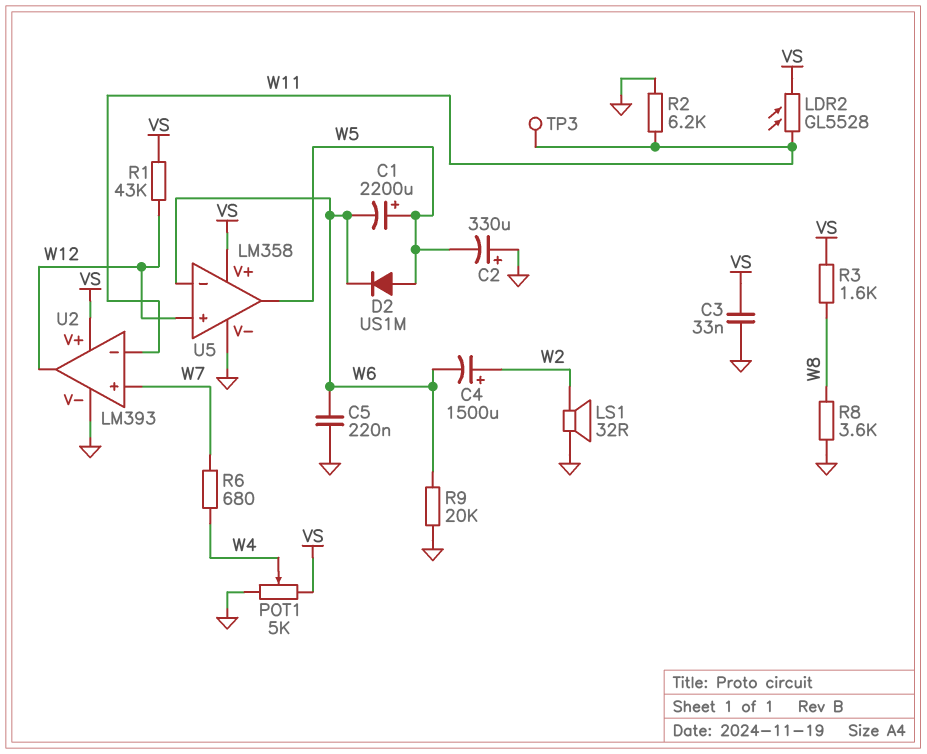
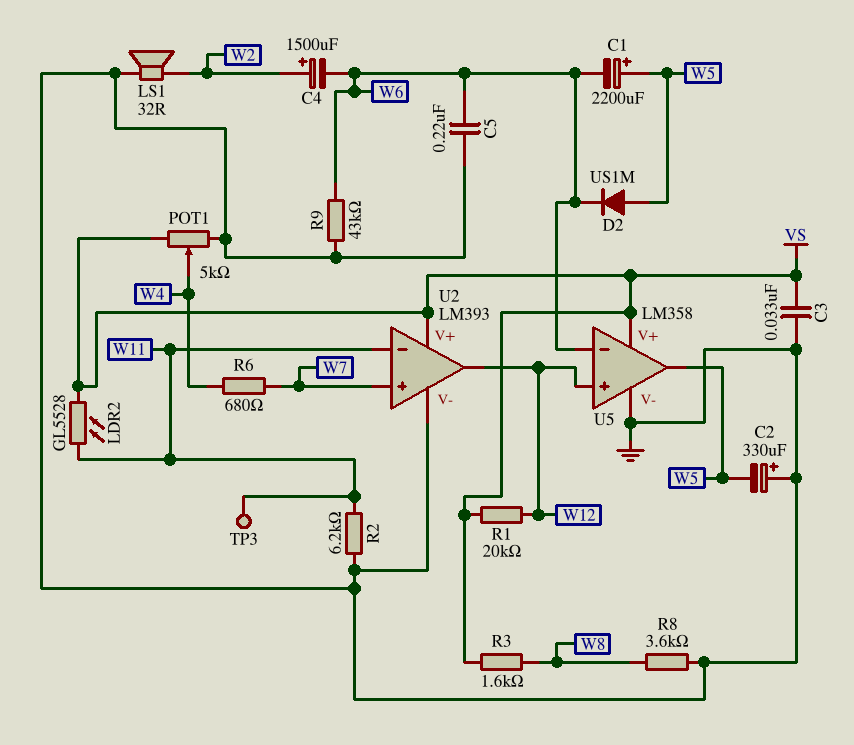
R1: 43k (VS, W12) -> 20k (VS, W12)
R9: 20k (GND, W6) -> 43k (GND, W6)

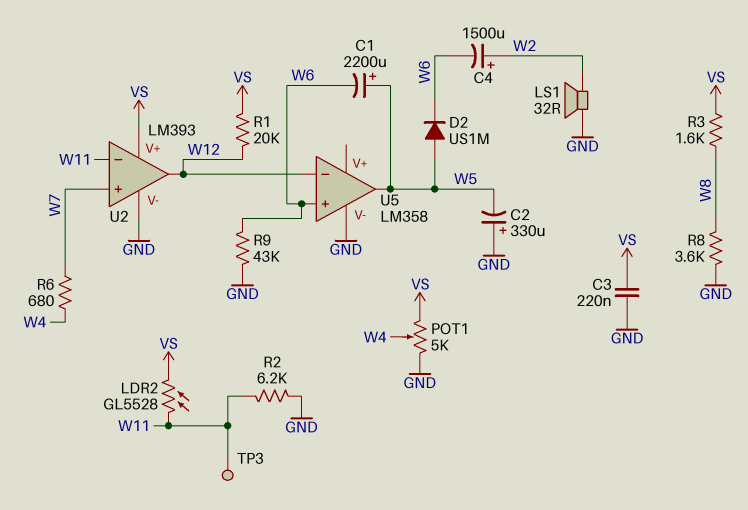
C3: 33nF (GND, VS) -> 220nF (GND, VS)
C5: 220nF (GND, W6) -> none
U5 pin V+: VS -> none
U5 pin in+: W12 -> W6
U5 pin in-: W6 -> W12

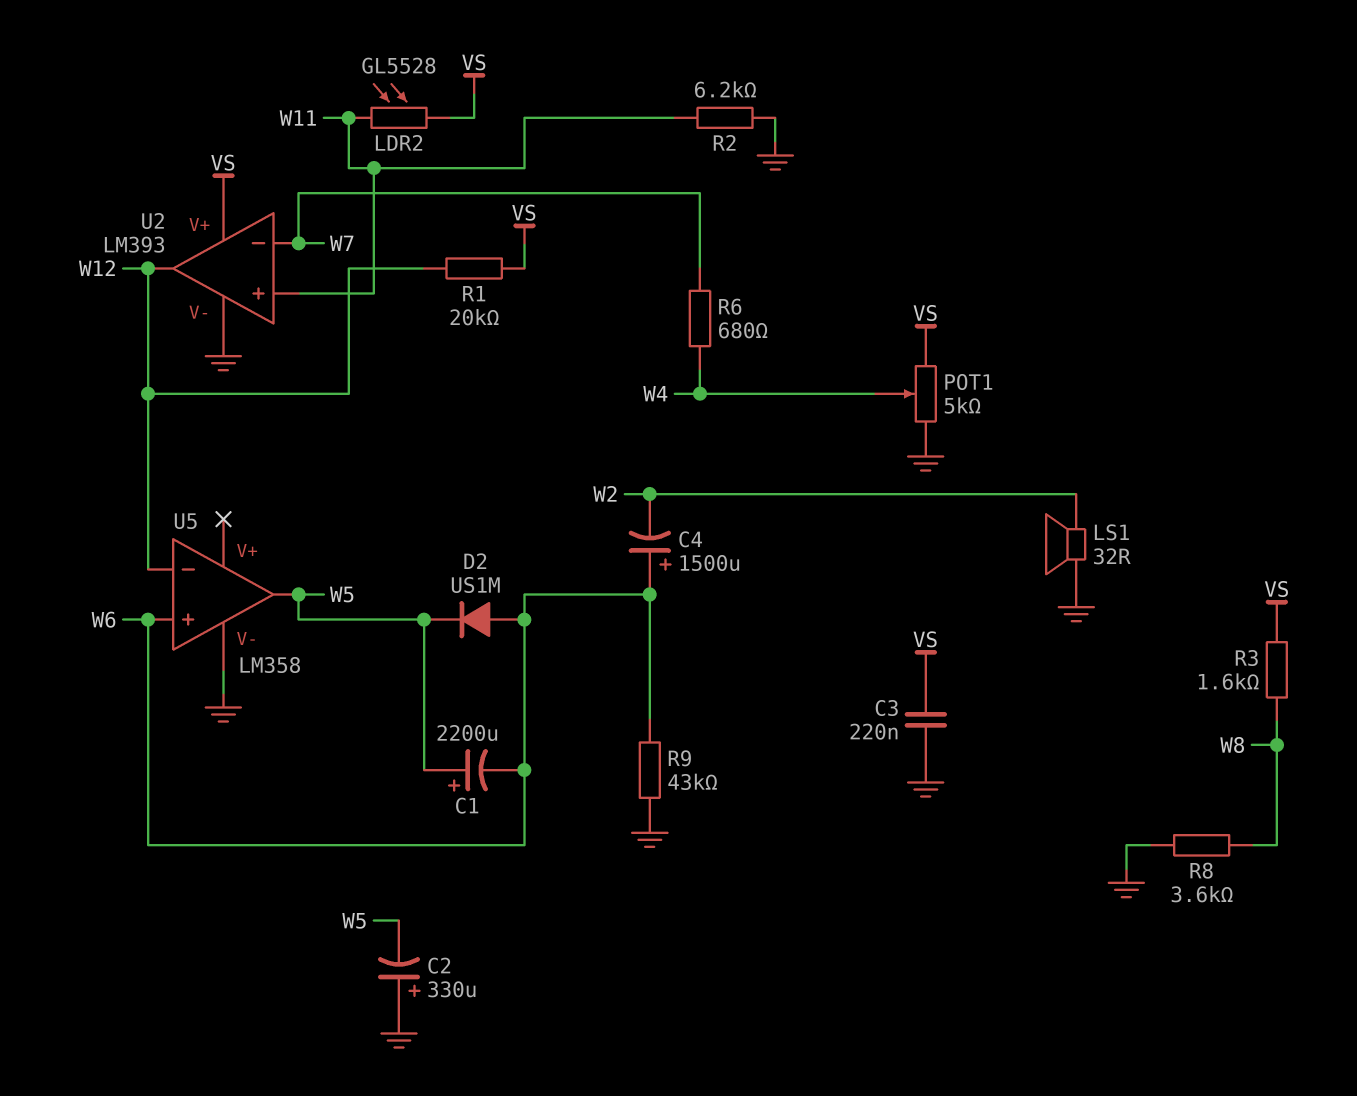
C4: 1500uF (plus W2, minus W6) -> 1500uF (plus W6, minus W2)
D2: diode US1M (A W5, K W6) -> diode US1M (A W6, K W5)
TP3: test point (W11) -> none
U2 pin in+: W7 -> W11
U2 pin in-: W11 -> W7

